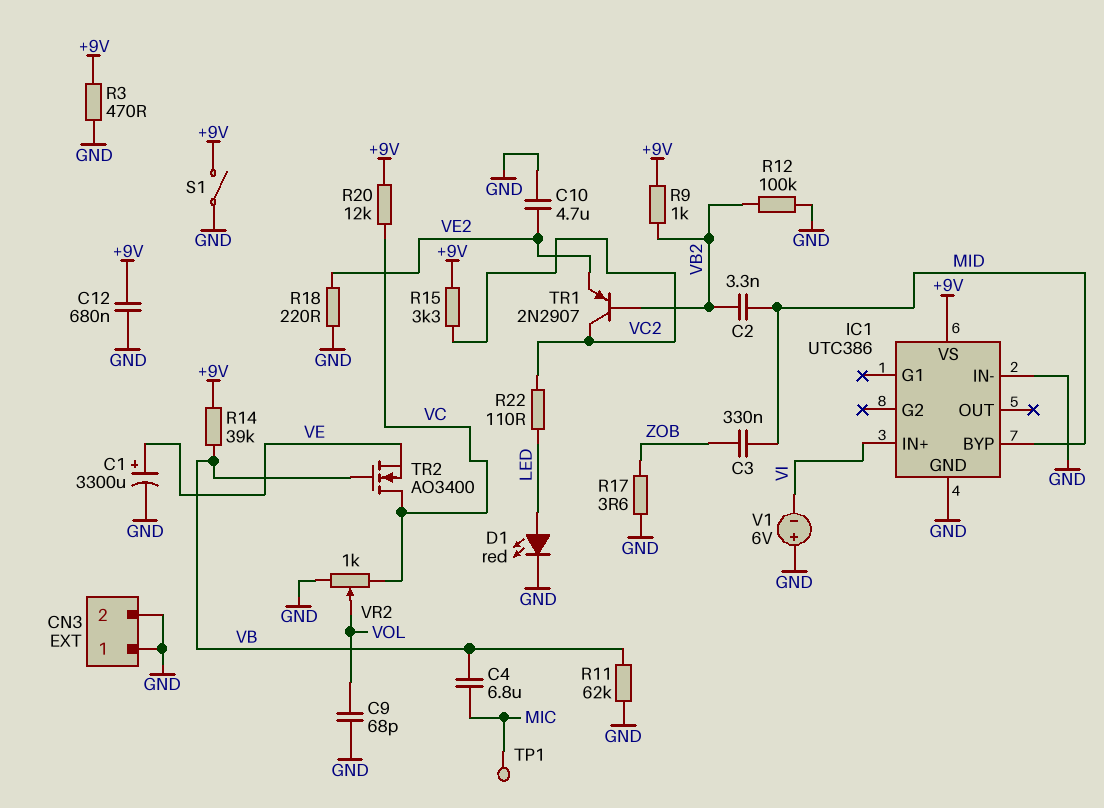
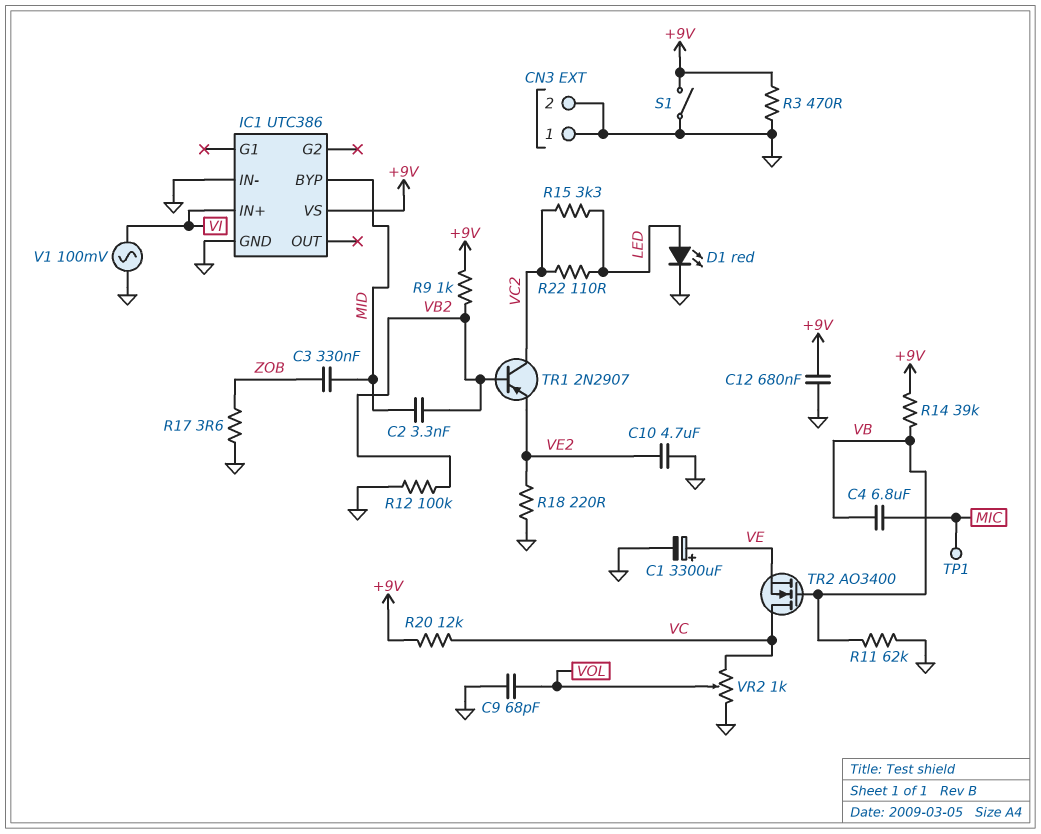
R15: 3.3k (+9V, VC2) -> 3.3k (LED, VC2)
V1: 6V (plus GND, minus VI) -> AC 100mV (GND, VI)

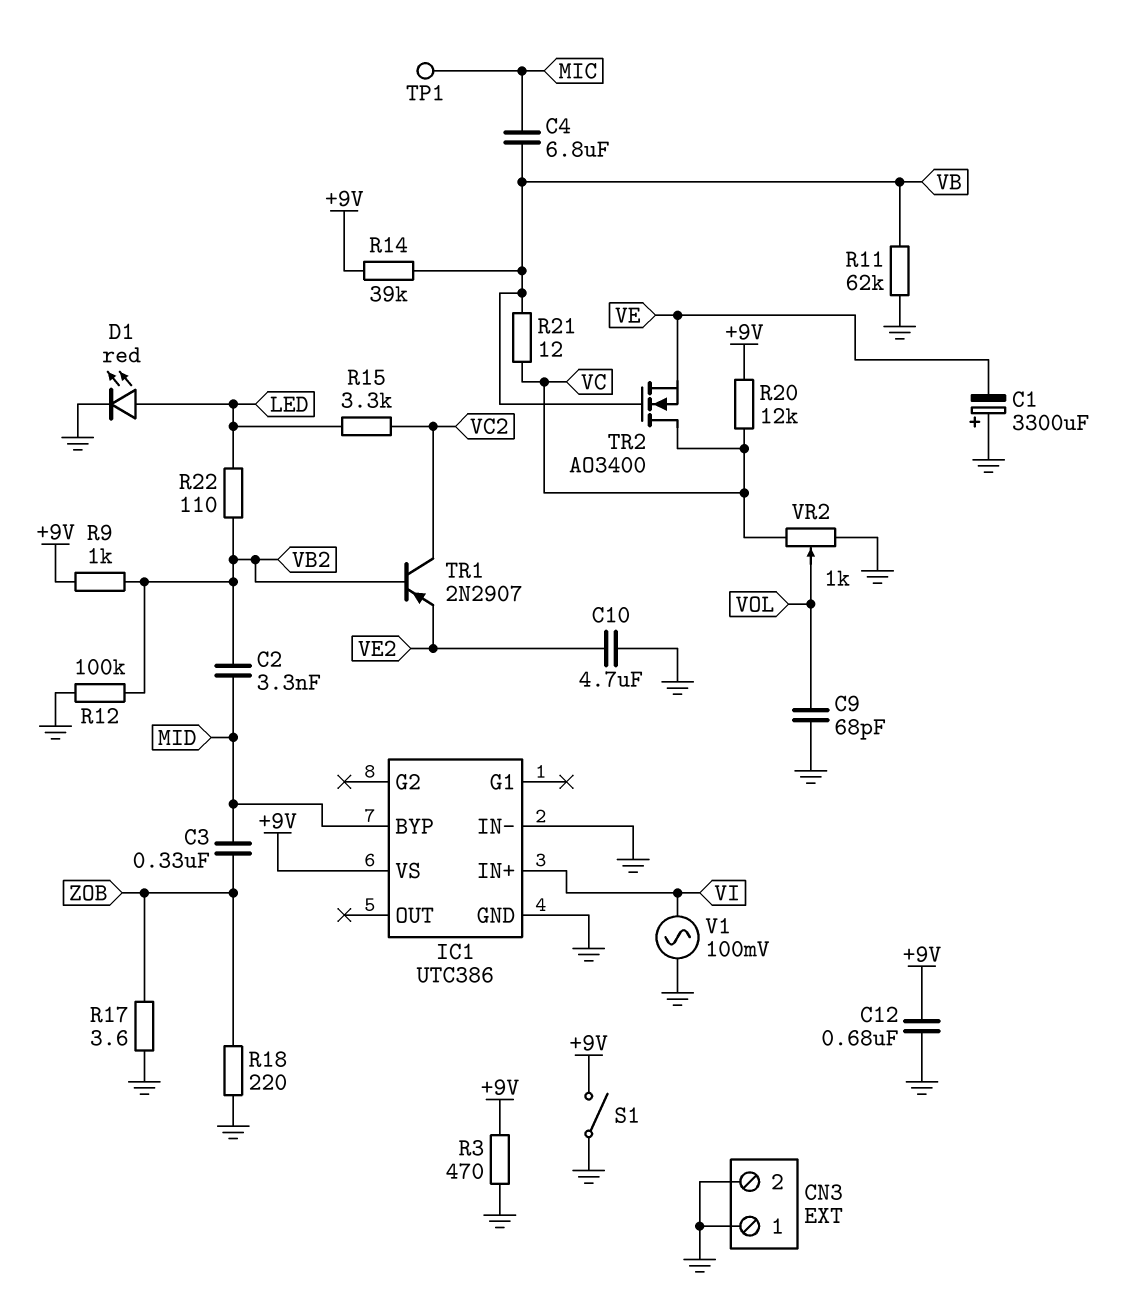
C1: 3300uF (plus VE, minus GND) -> 3300uF (plus GND, minus VE)
R18: 220 (GND, VE2) -> 220 (GND, ZOB)
R21: none -> 12 (VB, VC)
R22: 110 (LED, VC2) -> 110 (LED, VB2)

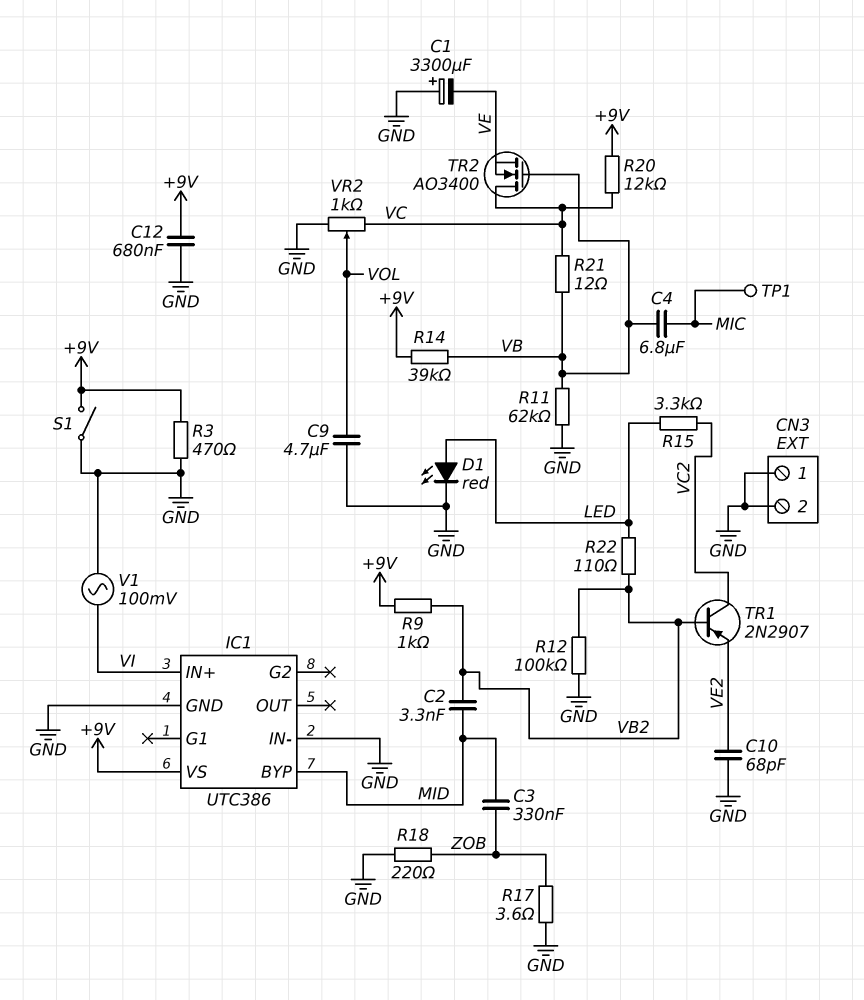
C9: 68pF (GND, VOL) -> 4.7uF (GND, VOL)
C10: 4.7uF (GND, VE2) -> 68pF (GND, VE2)

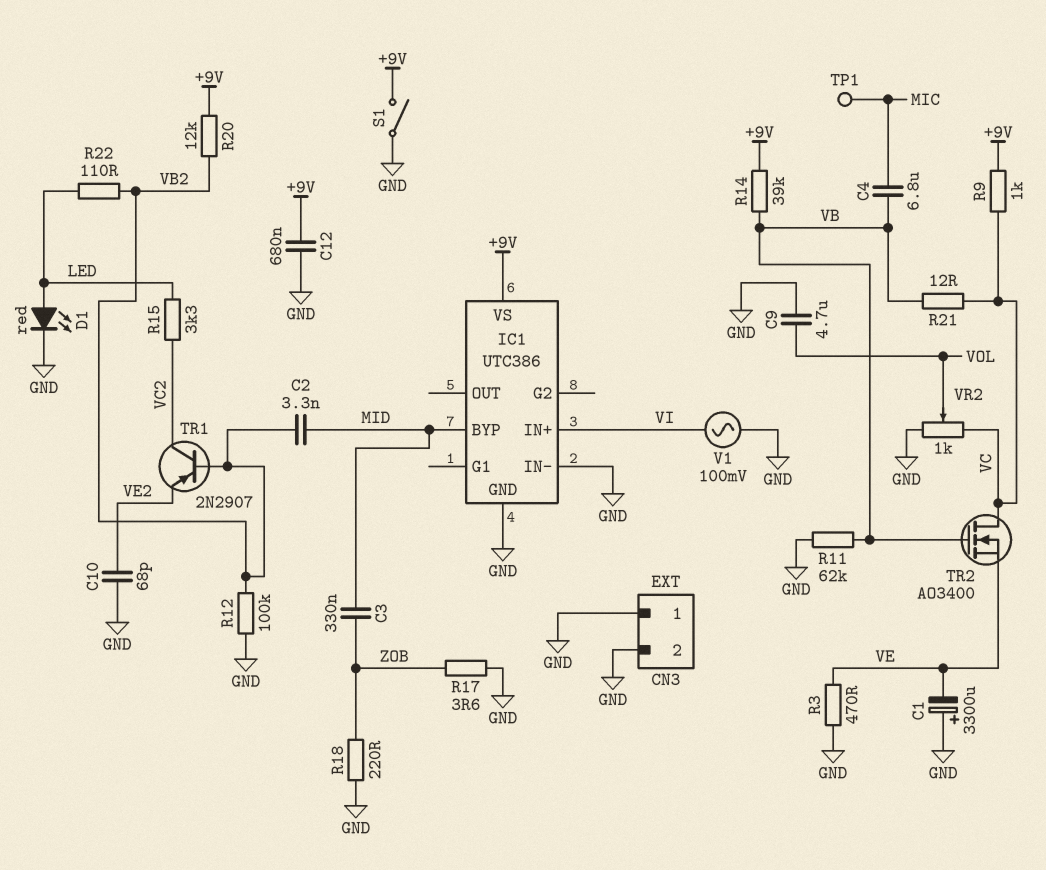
R3: 470 (+9V, GND) -> 470 (GND, VE)
R9: 1k (+9V, VB2) -> 1k (+9V, VC)
R20: 12k (+9V, VC) -> 12k (+9V, VB2)

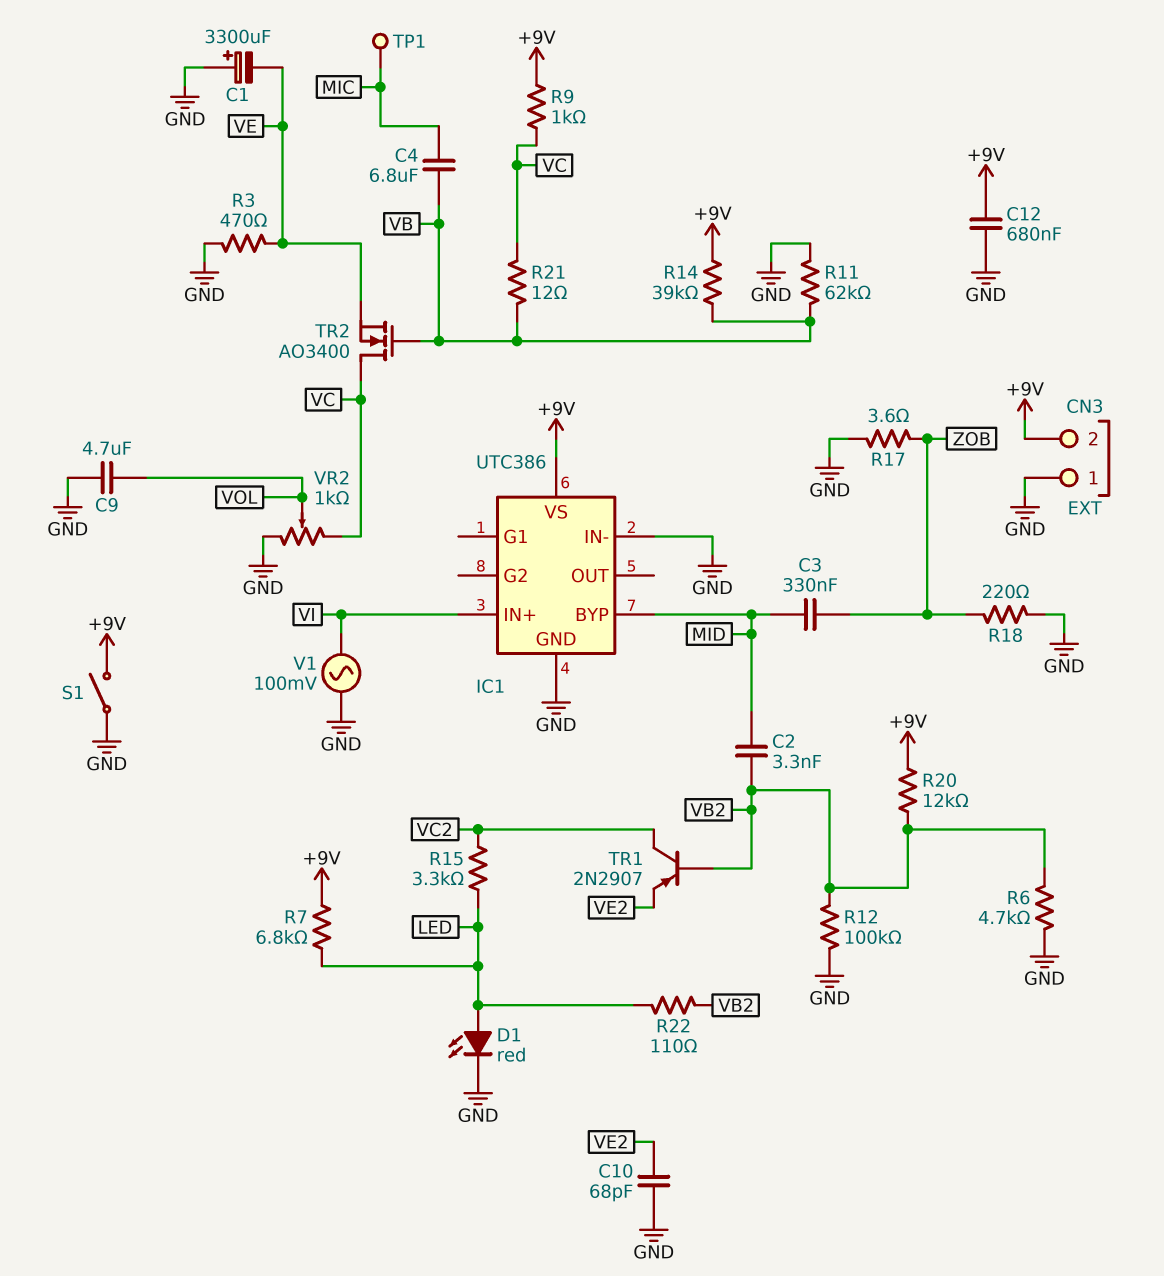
CN3 pin 2: GND -> +9V
R6: none -> 4.7k (GND, VB2)
R7: none -> 6.8k (+9V, LED)

